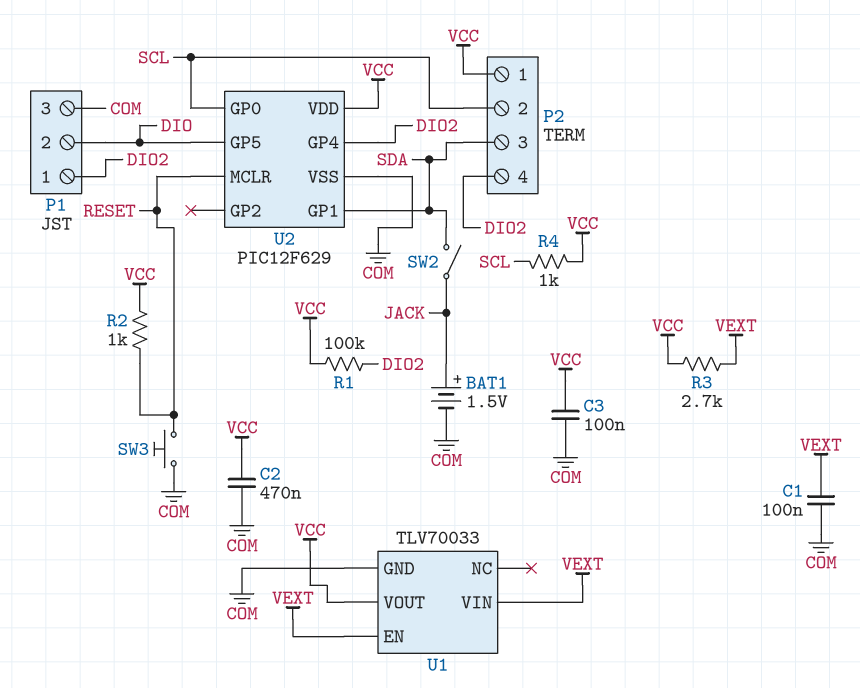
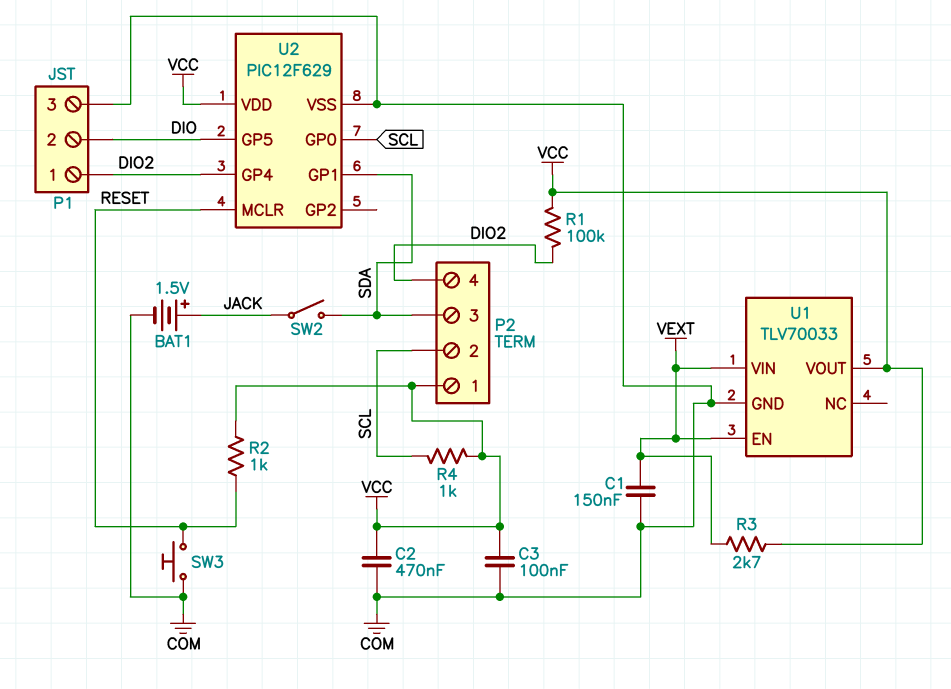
C1: 100nF (COM, VEXT) -> 150nF (COM, VEXT)

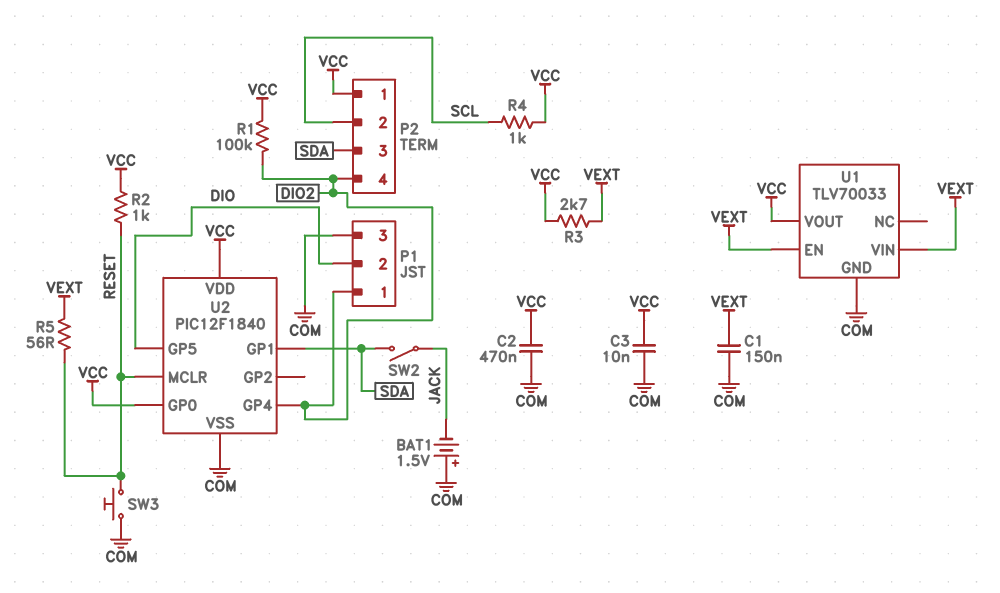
BAT1: 1.5V (plus JACK, minus COM) -> 1.5V (plus COM, minus JACK)
C3: 100nF (COM, VCC) -> 10nF (COM, VCC)
R5: none -> 56 (RESET, VEXT)
U2: PIC12F629 -> PIC12F1840
U2 pin GP0: SCL -> VCC

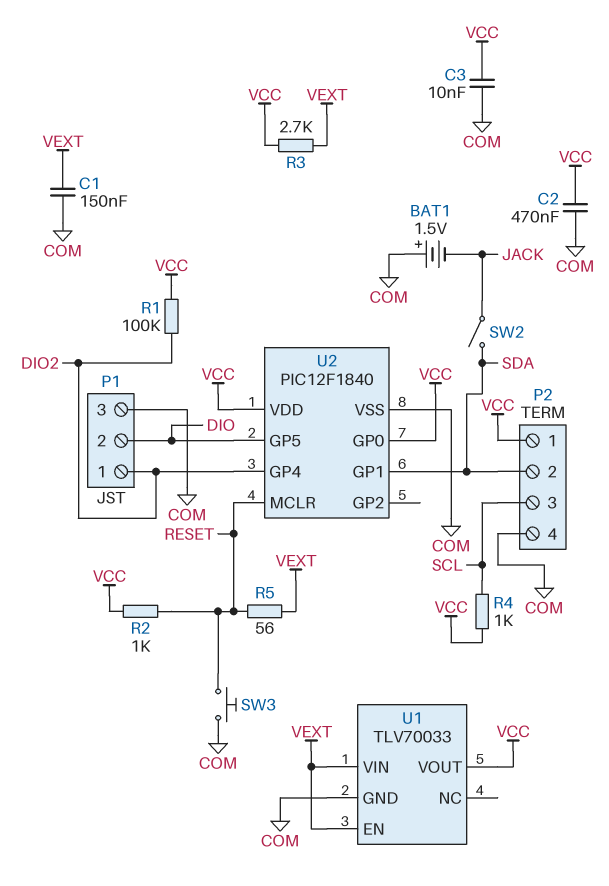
P2 pin 2: SCL -> SDA
P2 pin 3: SDA -> SCL
P2 pin 4: DIO2 -> COM

